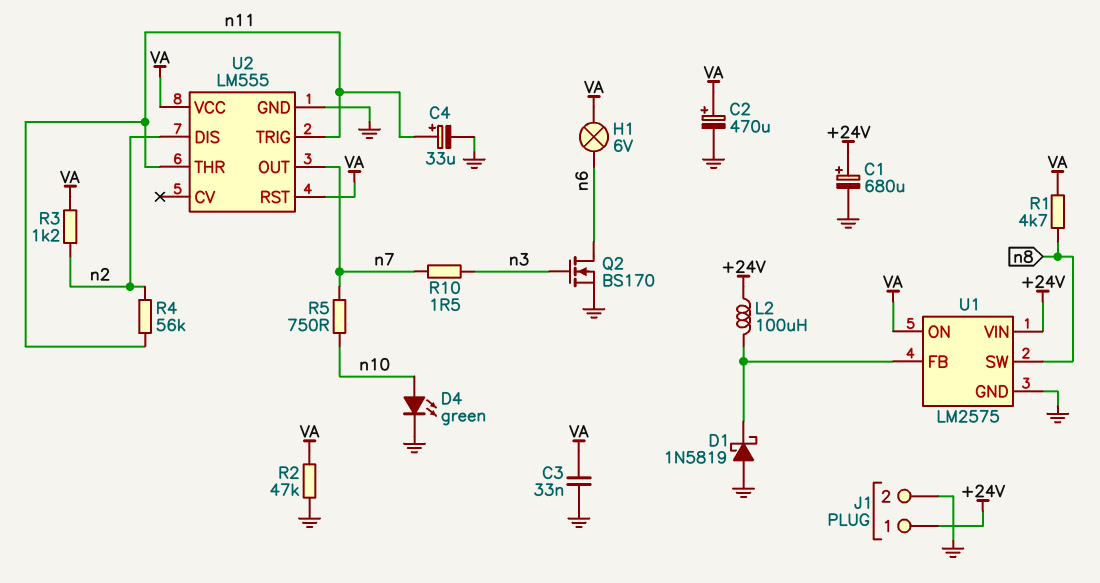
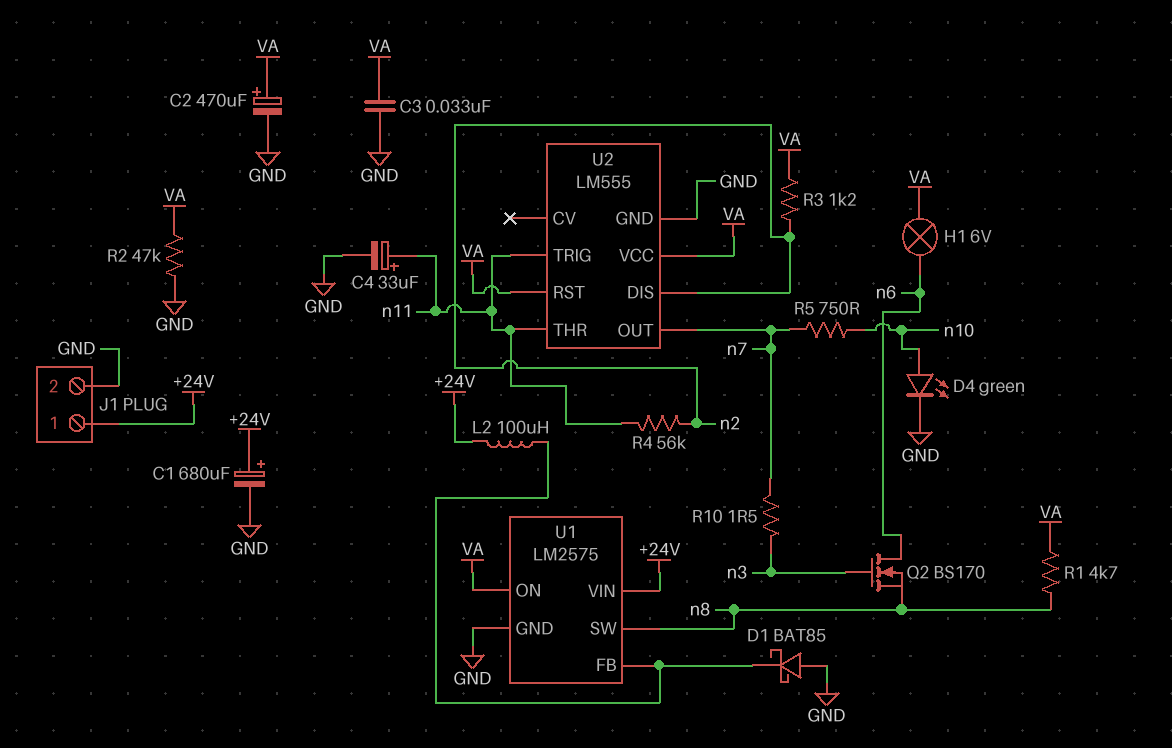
D1: schottky 1N5819 (A GND, K U1/FB) -> schottky BAT85 (A GND, K U1/FB)
Q2: NMOS BS170 (G n3, D n6, S GND) -> NMOS BS170 (G n3, D n6, S n8)

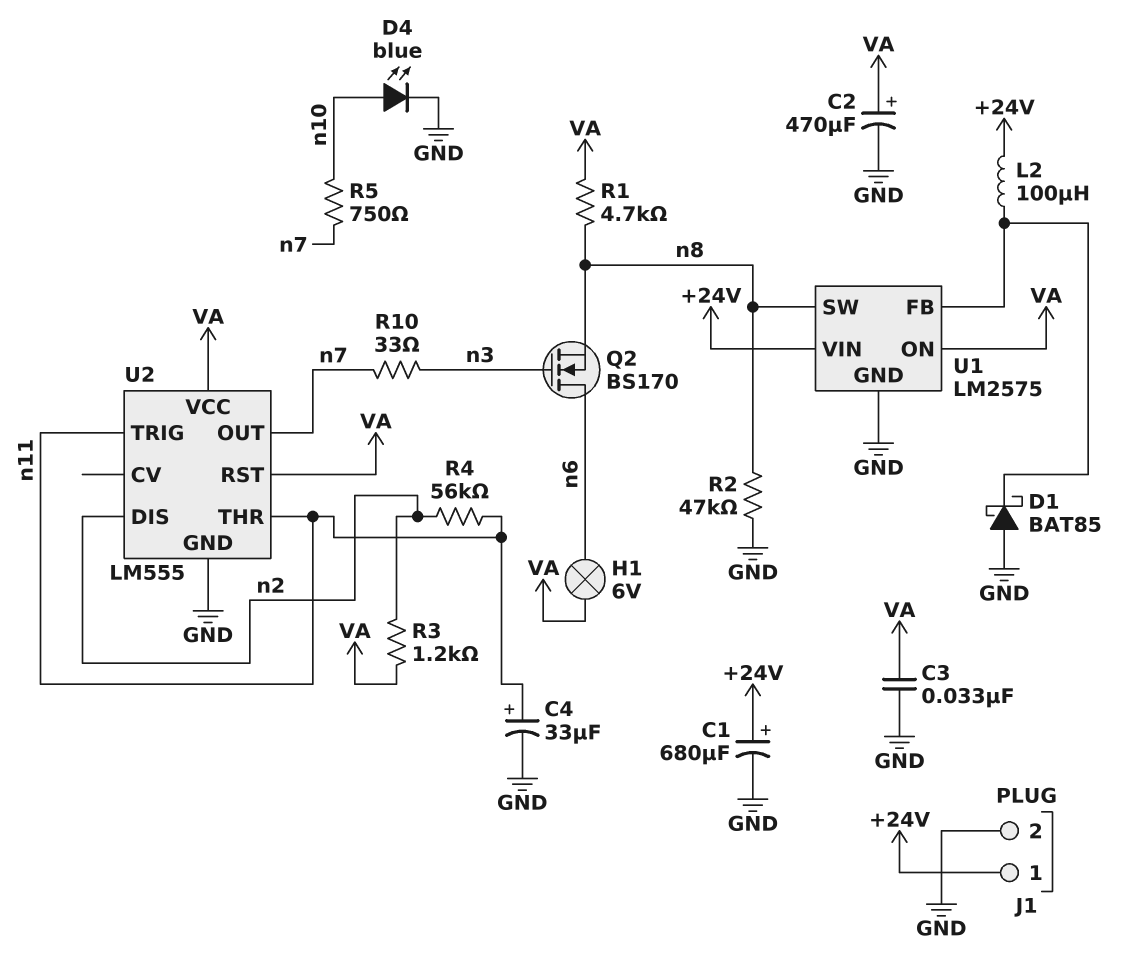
D4: LED green (A n10, K GND) -> LED blue (A n10, K GND)
R2: 47k (GND, VA) -> 47k (GND, n8)
R10: 1.5 (n3, n7) -> 33 (n3, n7)

